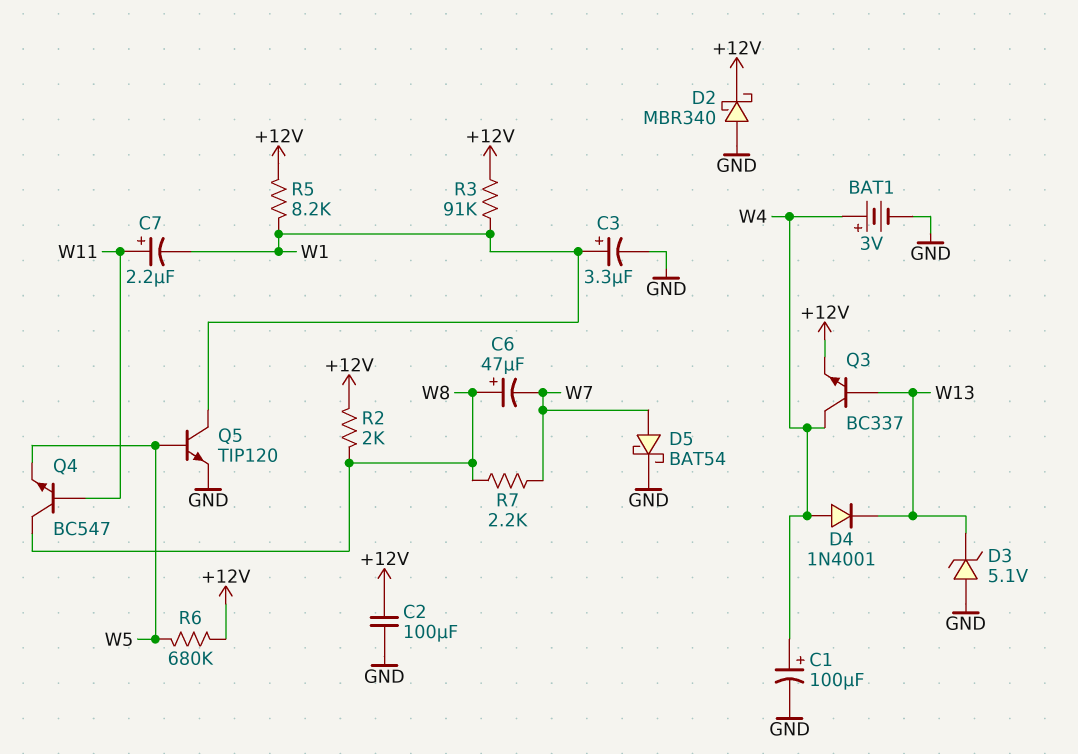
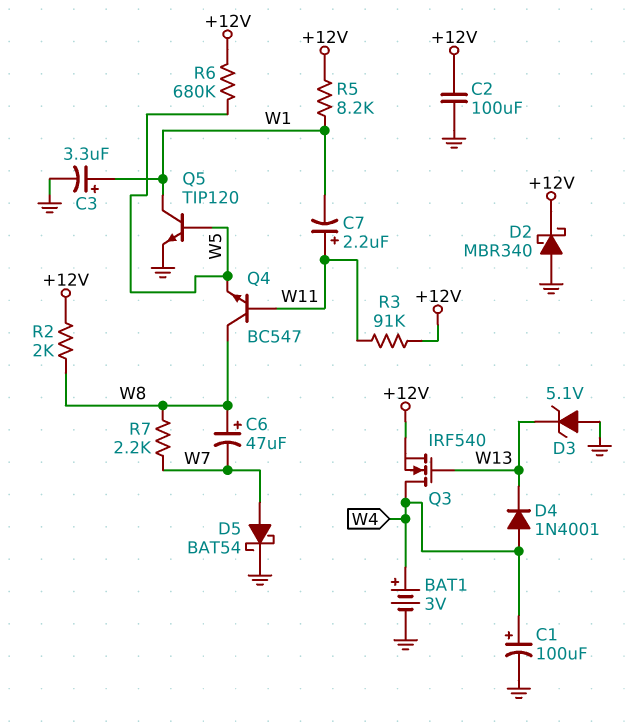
Q3: NPN BC337 (B W13, C W4, E +12V) -> NMOS IRF540 (G W13, D W4, S +12V)
R3: 91k (+12V, W1) -> 91k (+12V, W11)

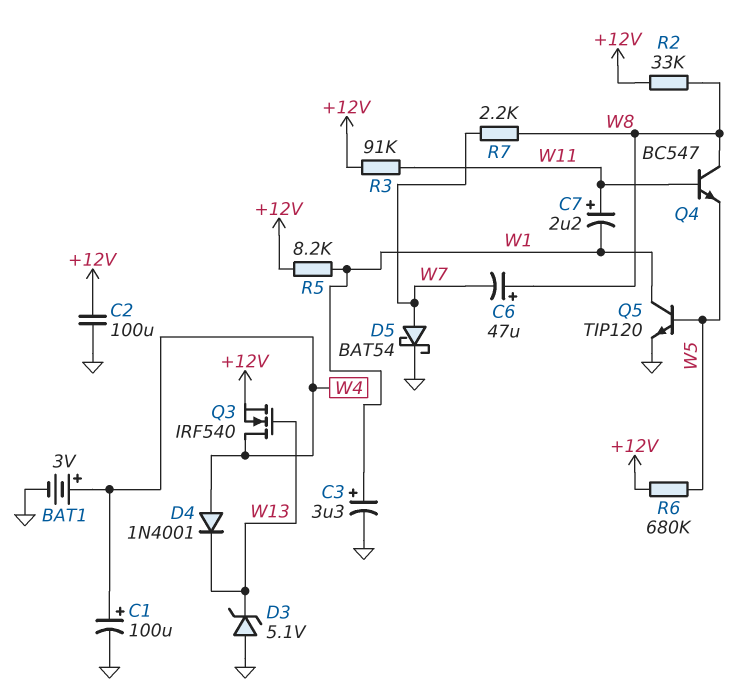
D2: schottky MBR340 (A GND, K +12V) -> none
R2: 2k (+12V, W8) -> 33k (+12V, W8)

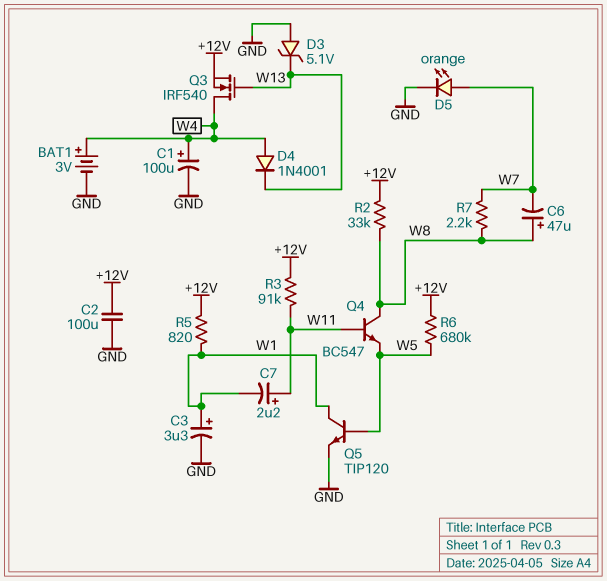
D5: schottky BAT54 (A W7, K GND) -> LED orange (A W7, K GND)
R5: 8.2k (+12V, W1) -> 820 (+12V, W1)

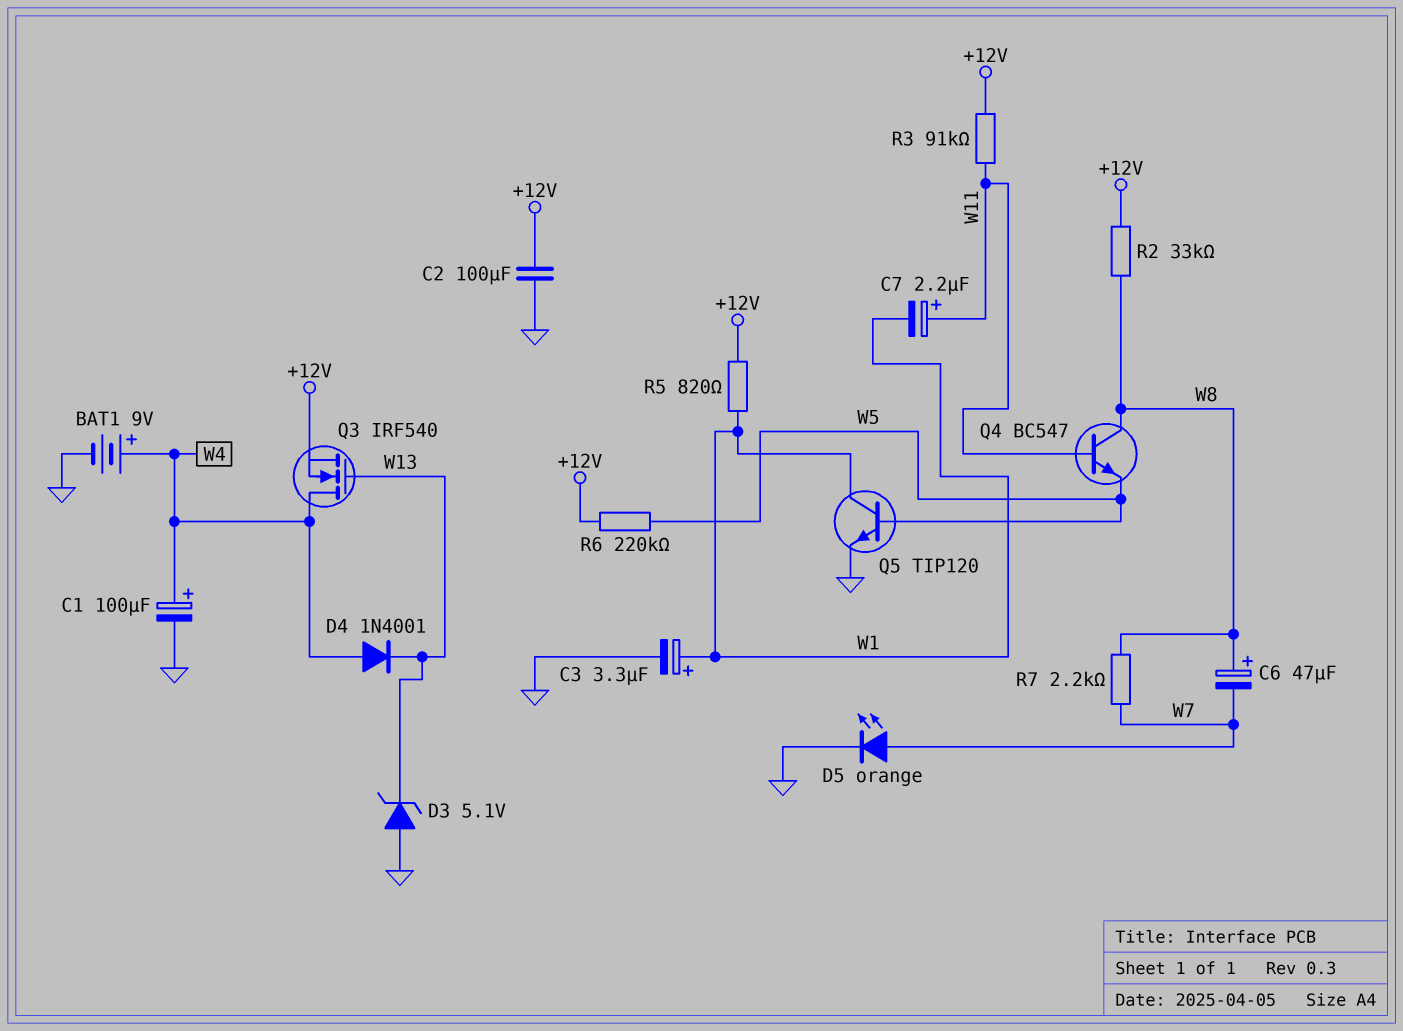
BAT1: 3V (plus W4, minus GND) -> 9V (plus W4, minus GND)
R6: 680k (+12V, W5) -> 220k (+12V, W5)

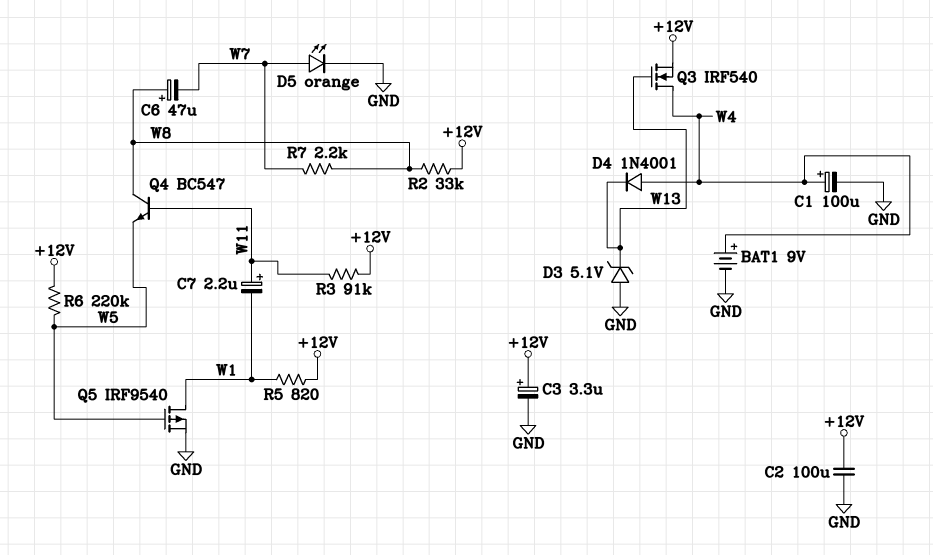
C3: 3.3uF (plus W1, minus GND) -> 3.3uF (plus +12V, minus GND)
Q5: NPN TIP120 (B W5, C W1, E GND) -> PMOS IRF9540 (G W5, D W1, S GND)

